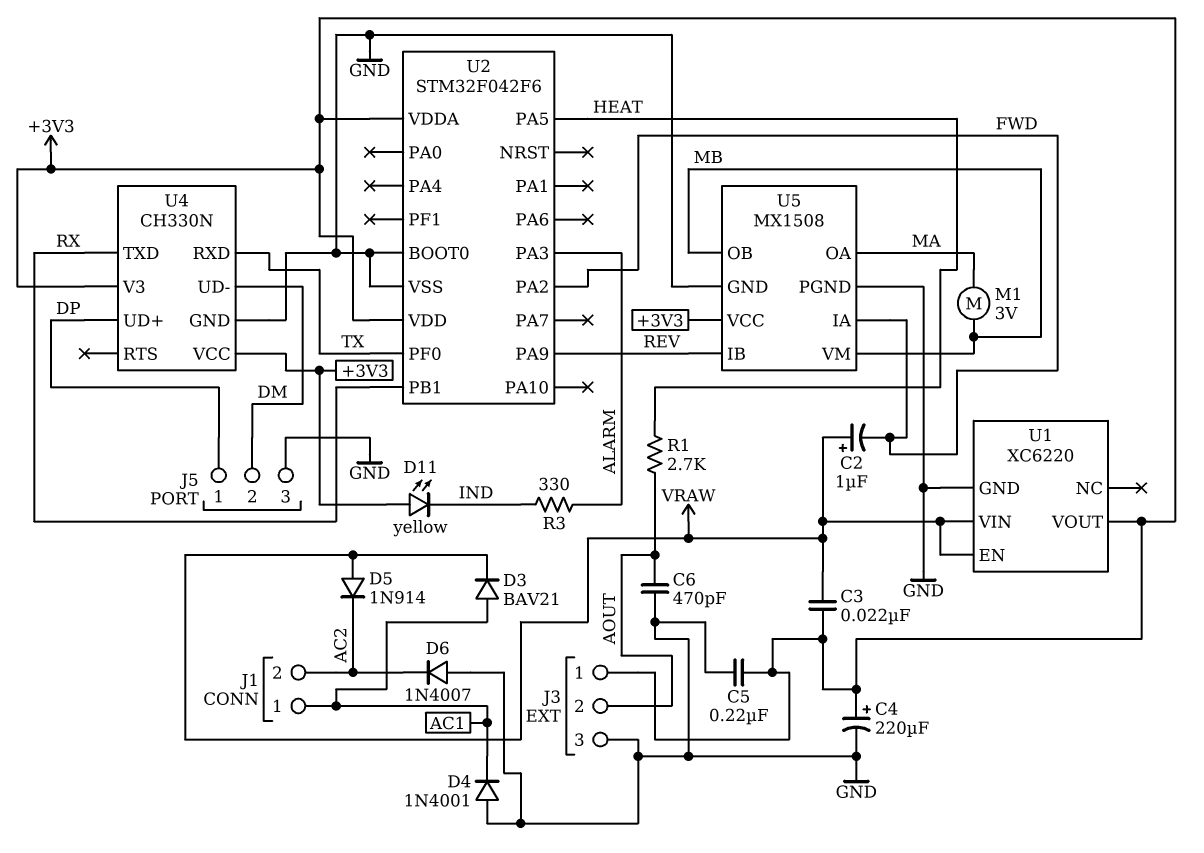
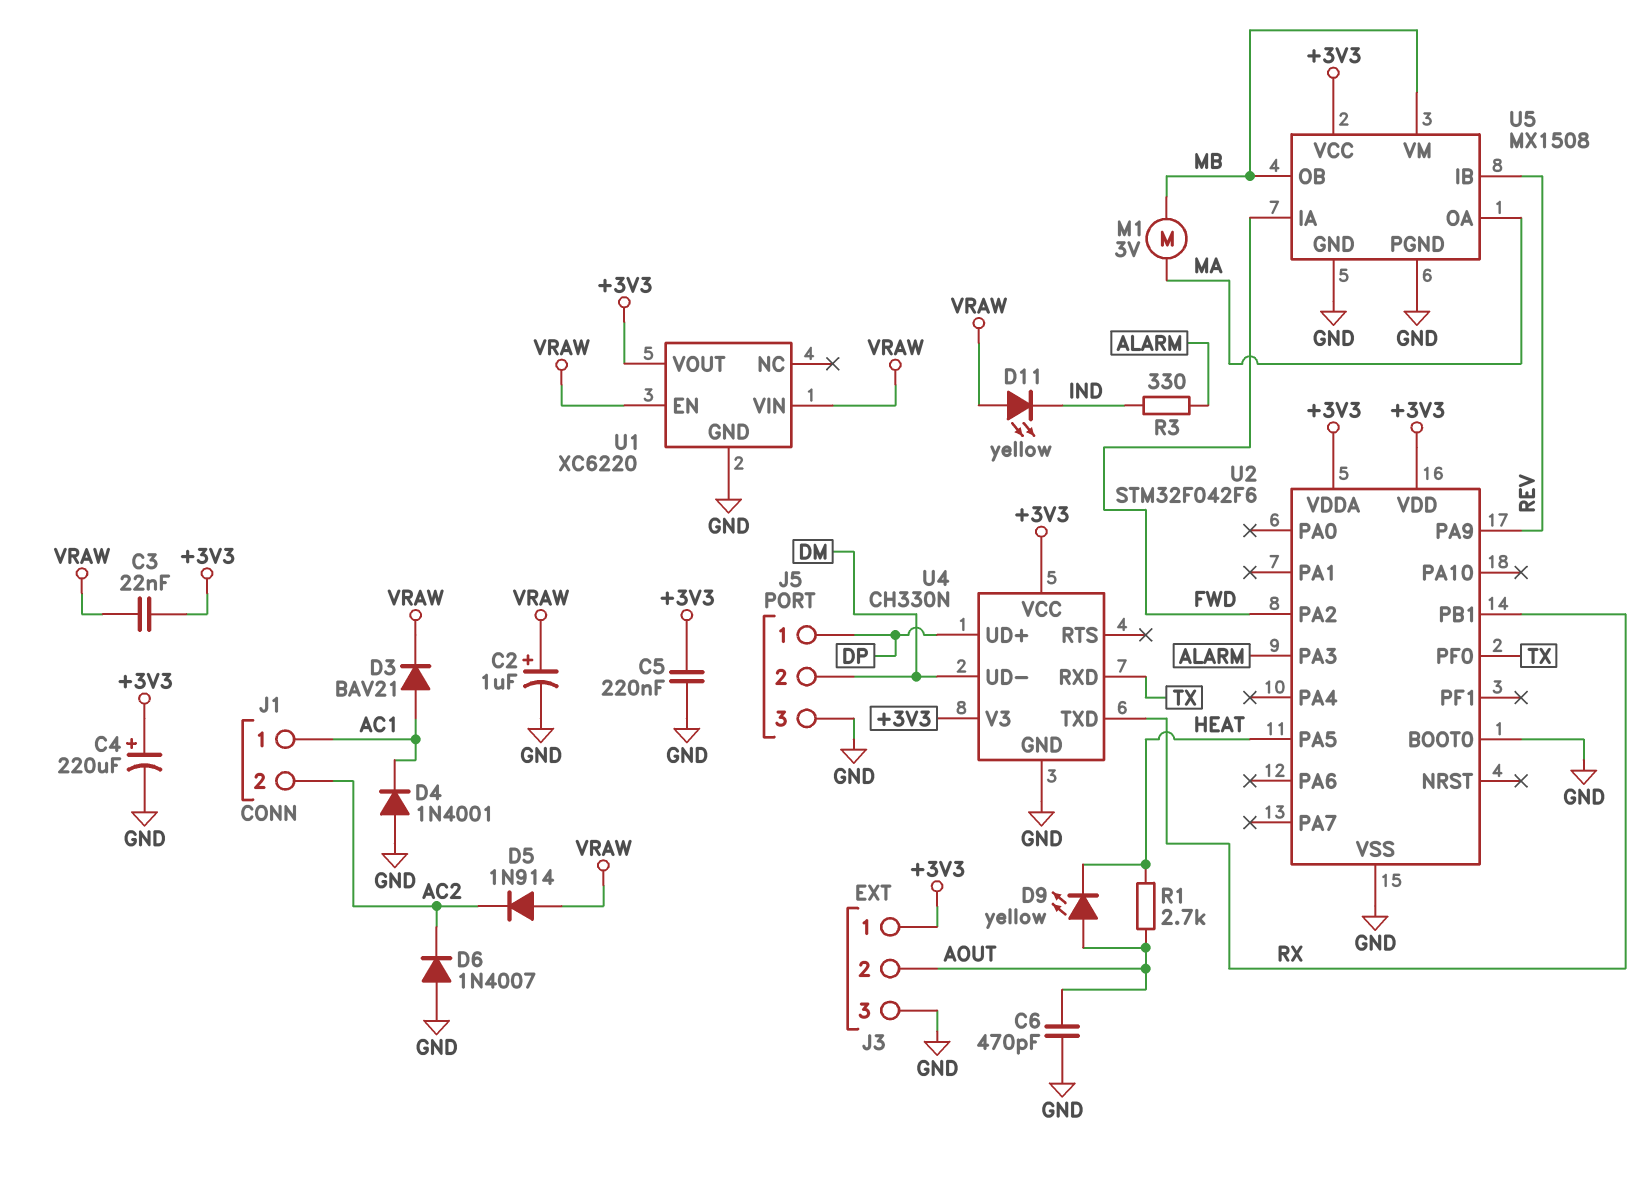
C2: 1uF (plus VRAW, minus FWD) -> 1uF (plus VRAW, minus GND)
D9: none -> LED yellow (A AOUT, K HEAT)
D11: LED yellow (A +3V3, K IND) -> LED yellow (A VRAW, K IND)

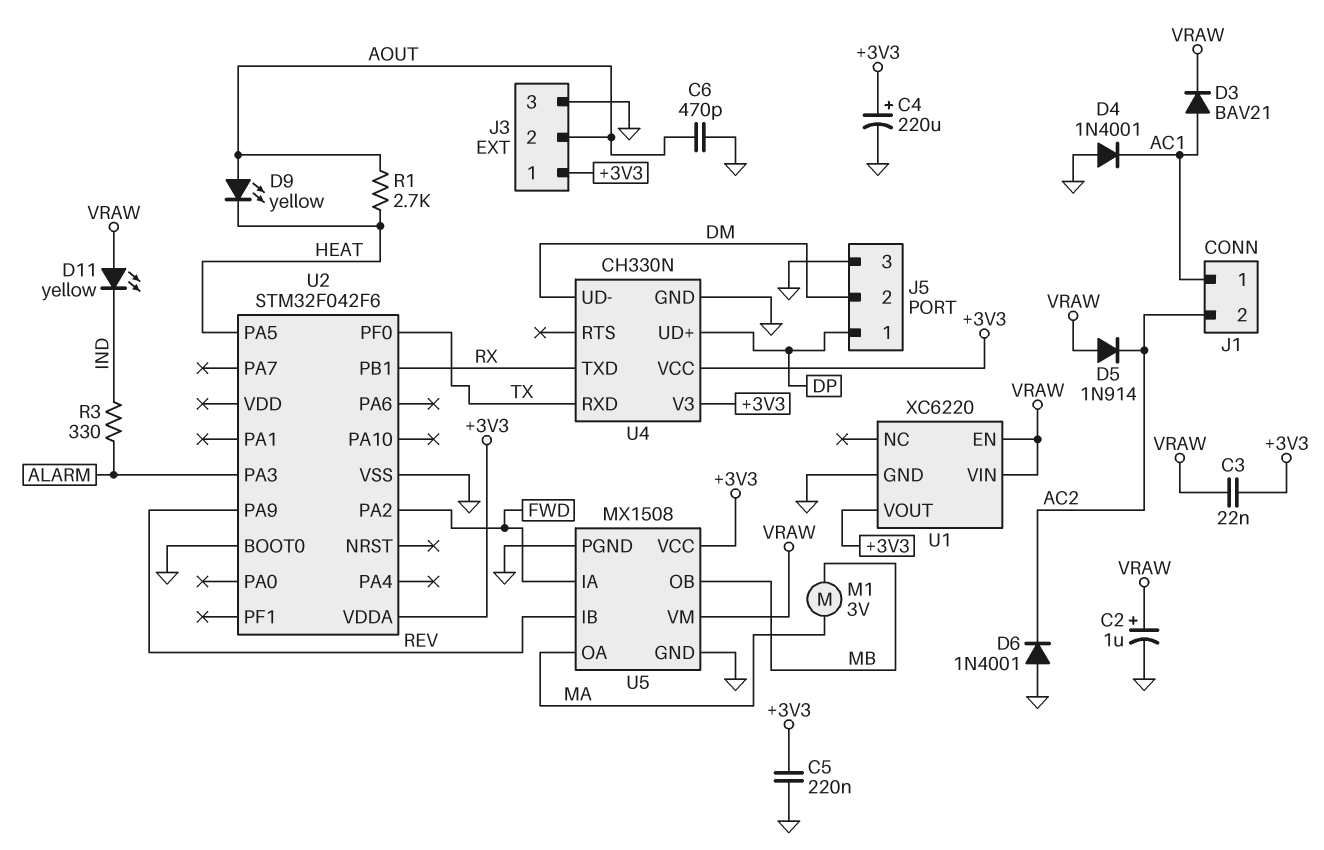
D6: diode 1N4007 (A GND, K AC2) -> diode 1N4001 (A GND, K AC2)
U2 pin VDD: +3V3 -> none
U5 pin VM: MB -> VRAW

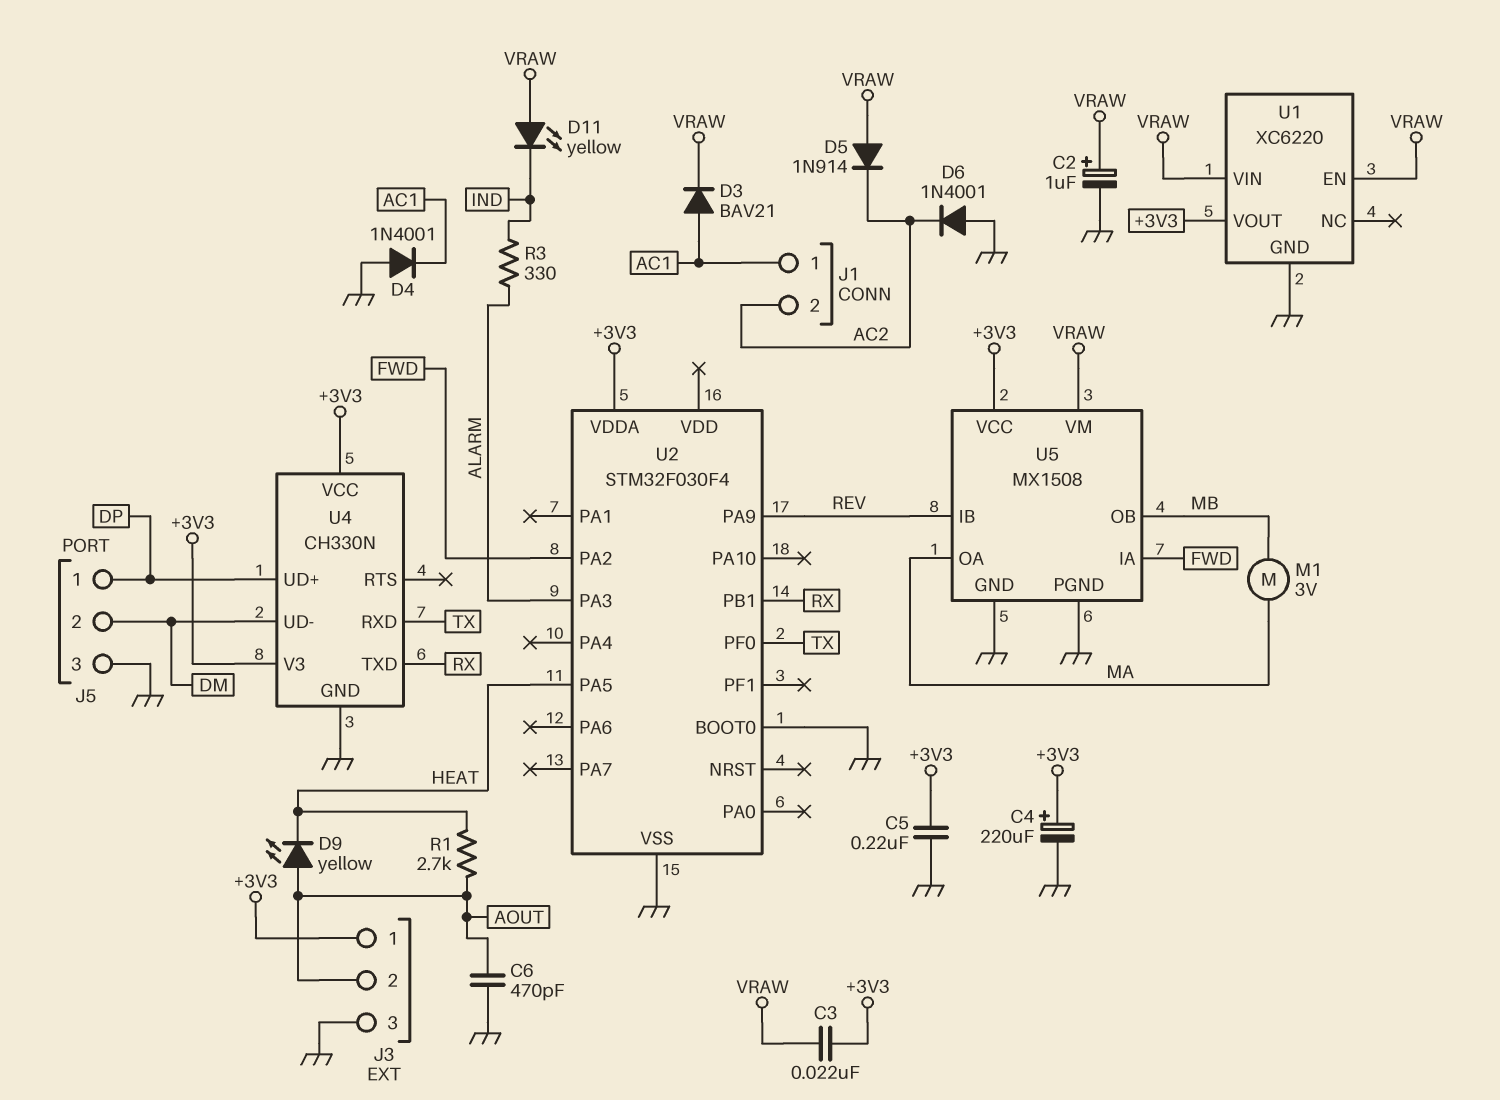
U2: STM32F042F6 -> STM32F030F4

